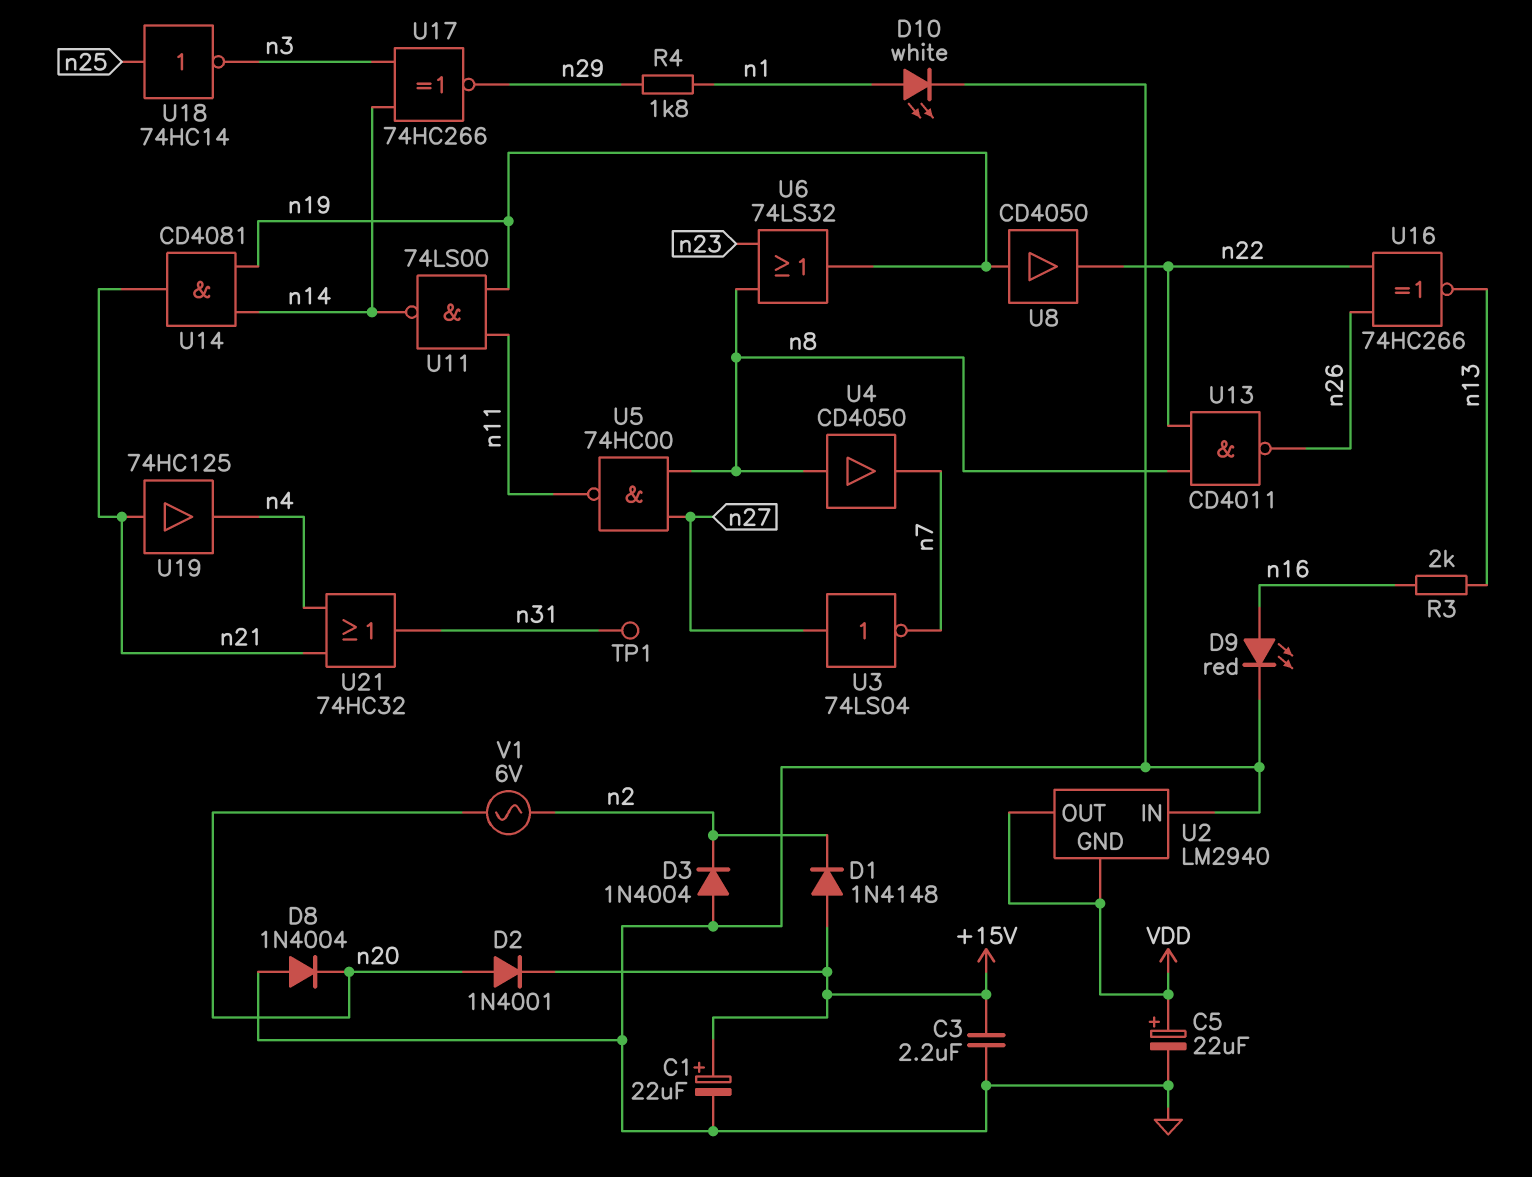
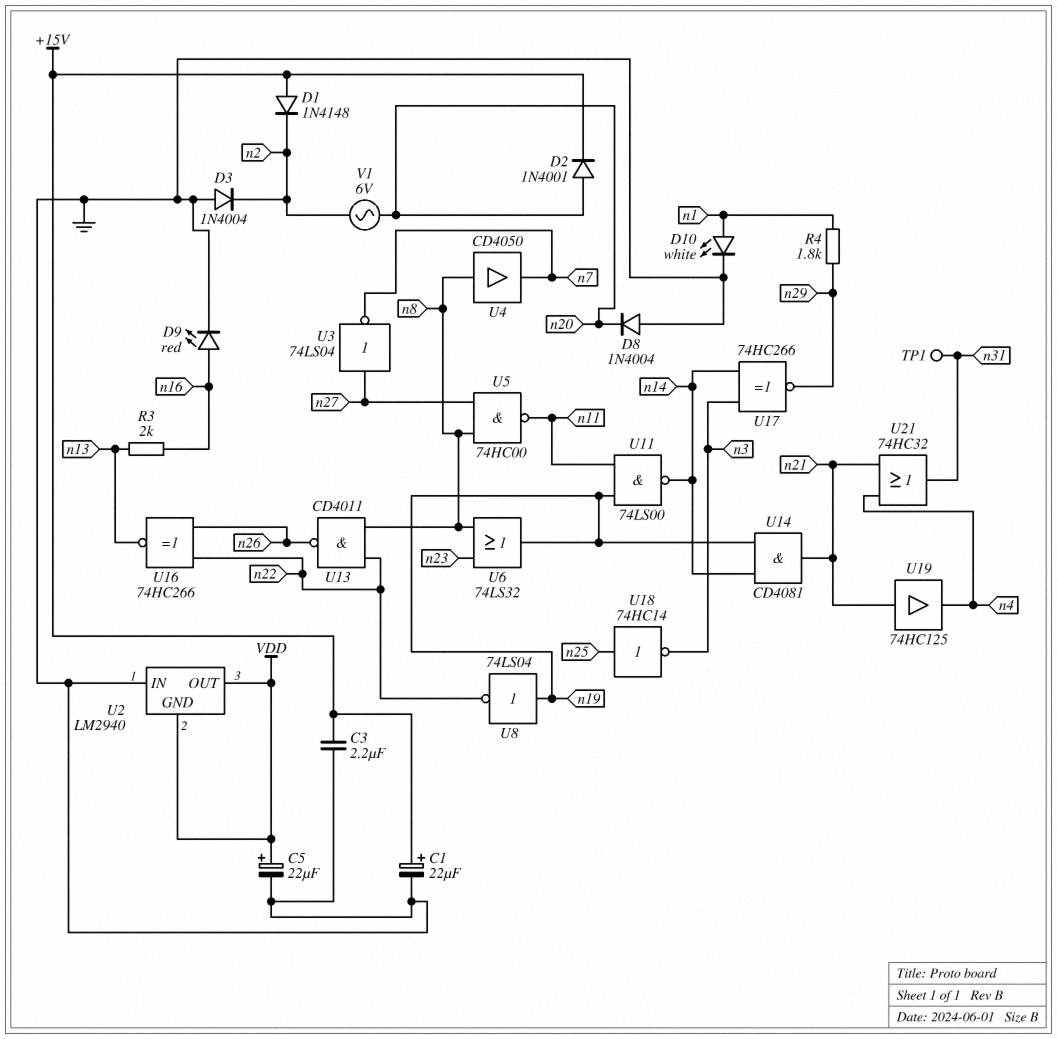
U8: buffer CD4050 (in n19, out n22) -> NOT 74LS04 (in n19, out n22)

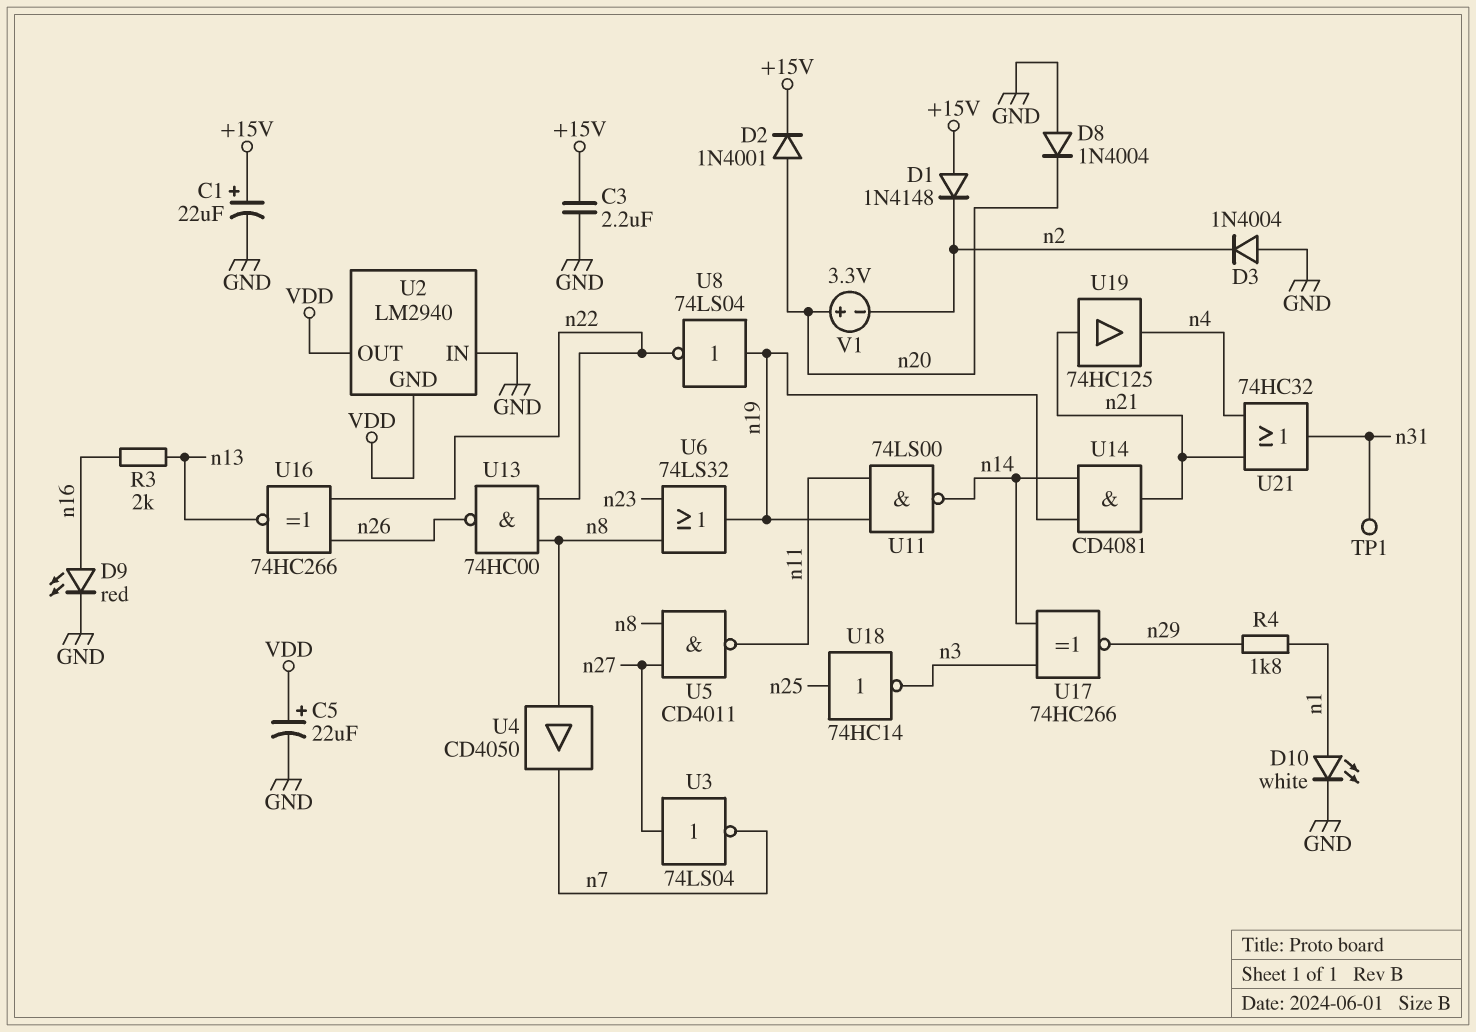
U5: NAND 74HC00 (in n8, in n27, out n11) -> NAND CD4011 (in n8, in n27, out n11)
U13: NAND CD4011 (in n8, in n22, out n26) -> NAND 74HC00 (in n8, in n22, out n26)
V1: AC 6V (n2, n20) -> 3.3V (plus n20, minus n2)

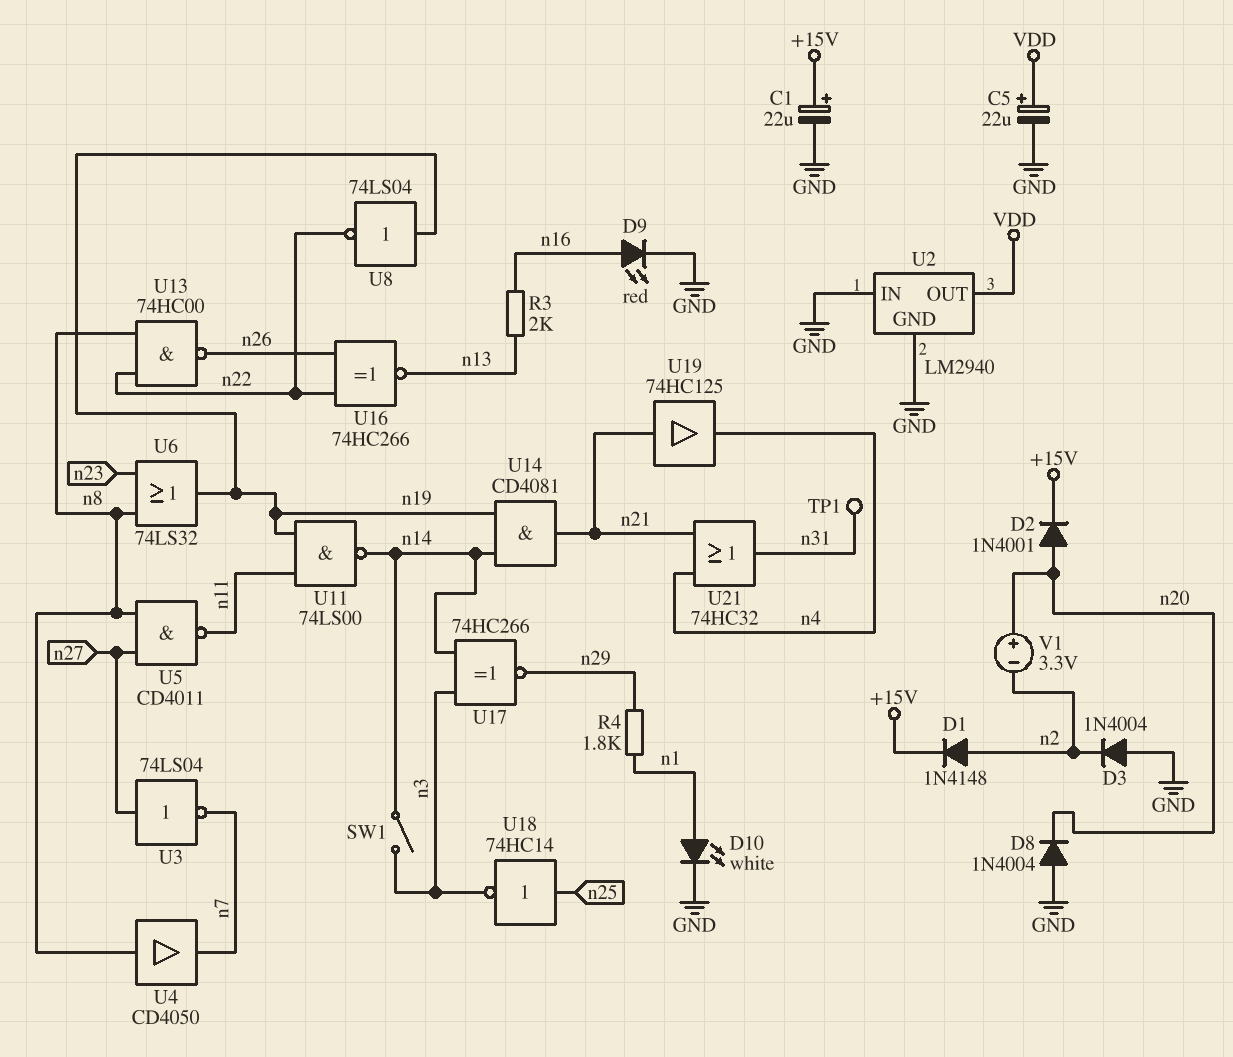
C3: 2.2uF (+15V, GND) -> none
D1: diode 1N4148 (A +15V, K n2) -> diode 1N4148 (A n2, K +15V)
SW1: none -> switch (n3, n14)
U2 pin GND: VDD -> GND

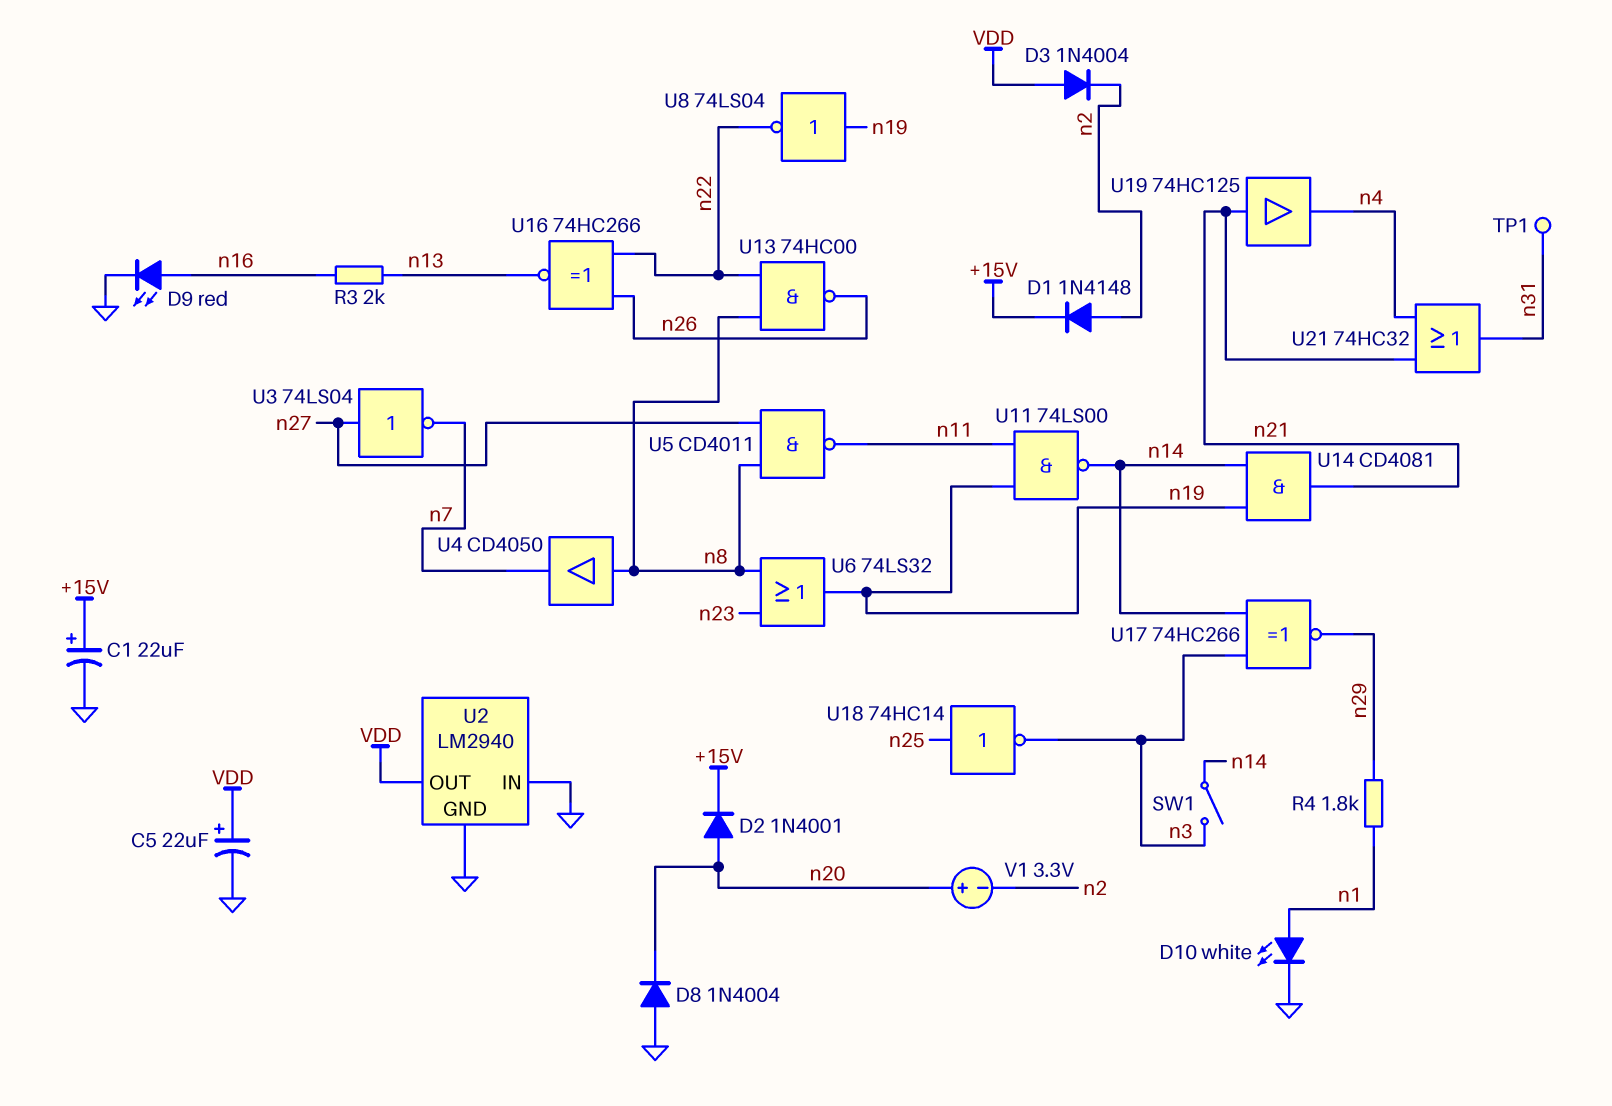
D3: diode 1N4004 (A GND, K n2) -> diode 1N4004 (A VDD, K n2)

